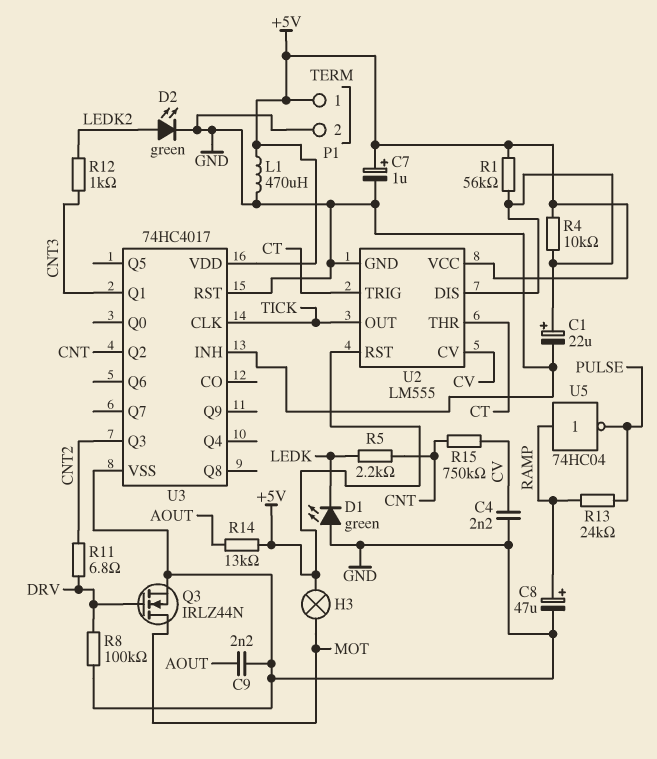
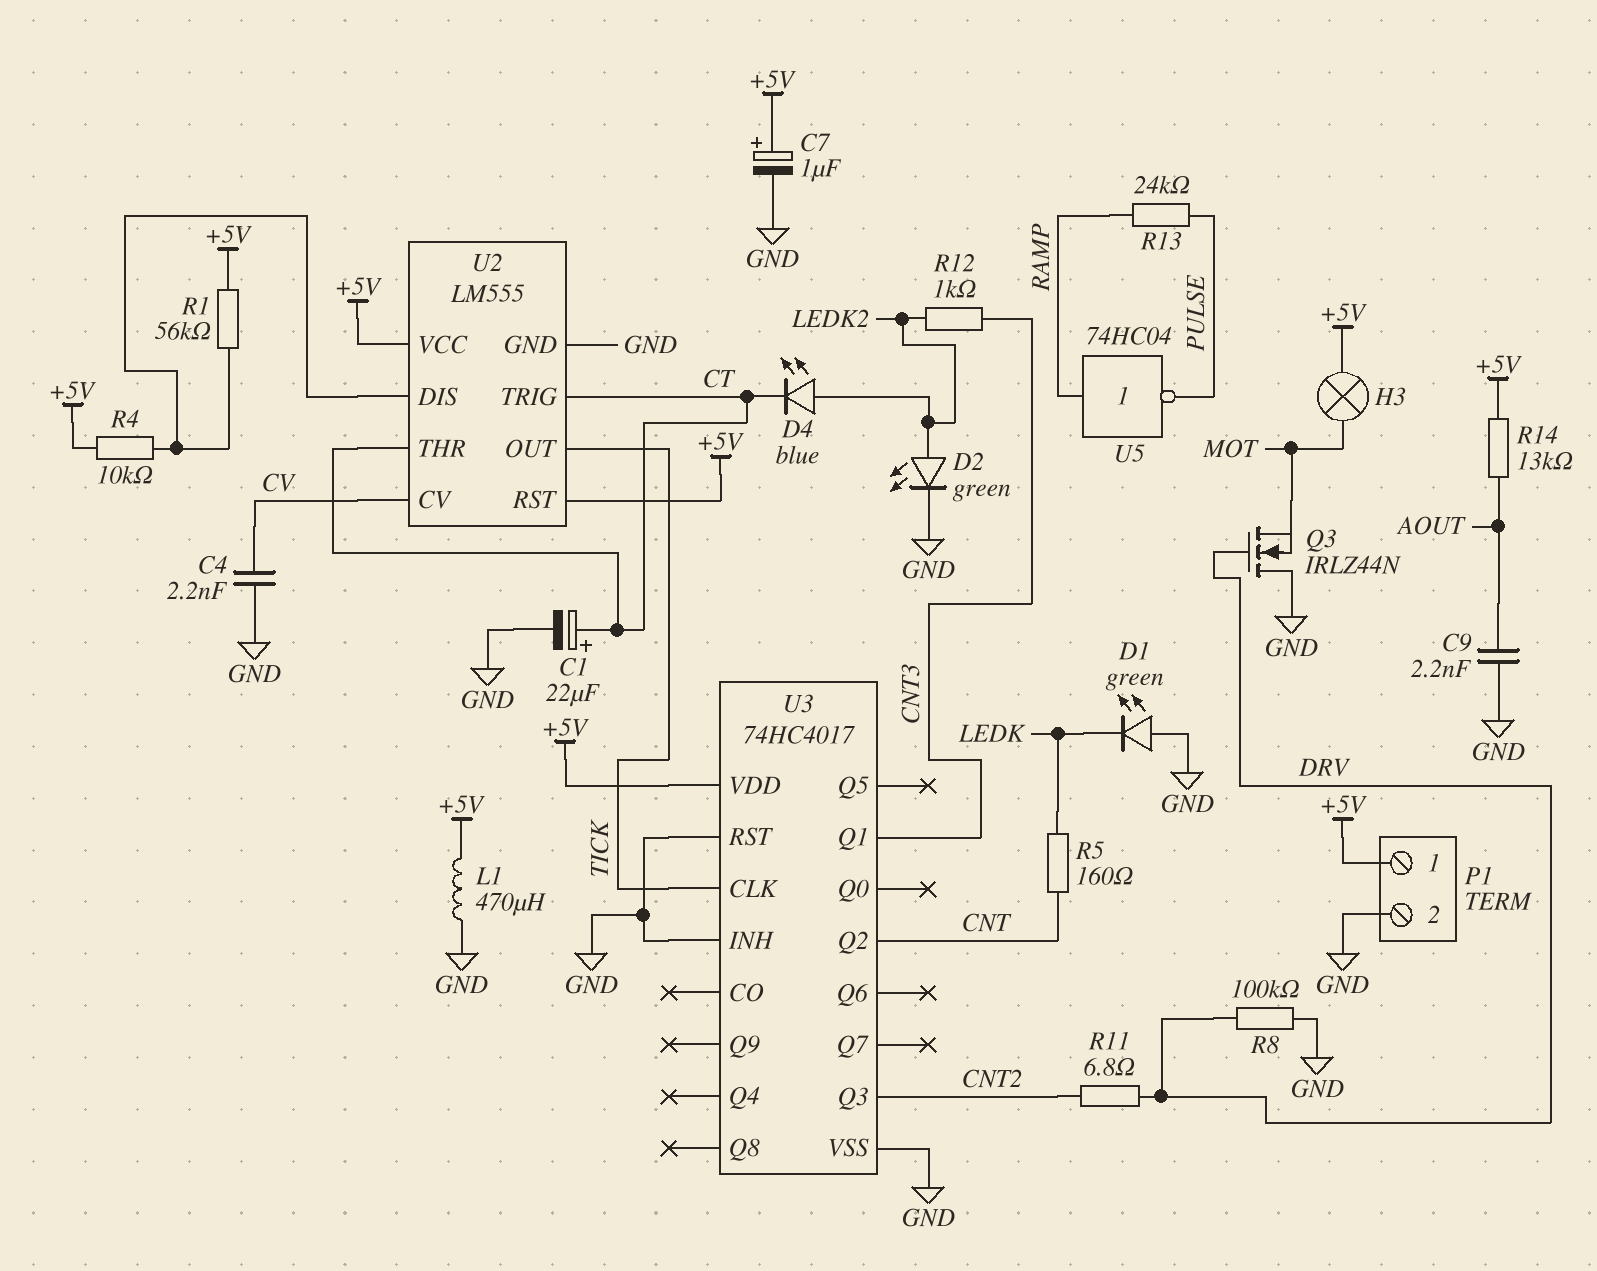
C1: 22uF (plus U2/DIS, minus GND) -> 22uF (plus CT, minus GND)
C8: 47uF (plus RAMP, minus GND) -> none
D4: none -> LED blue (A LEDK2, K CT)
Q3: NMOS IRLZ44N (G DRV, D MOT, S GND) -> NMOS IRLZ44N (G DRV, D GND, S MOT)
R5: 2.2k (CNT, LEDK) -> 160 (CNT, LEDK)
R15: 750k (CNT, CV) -> none

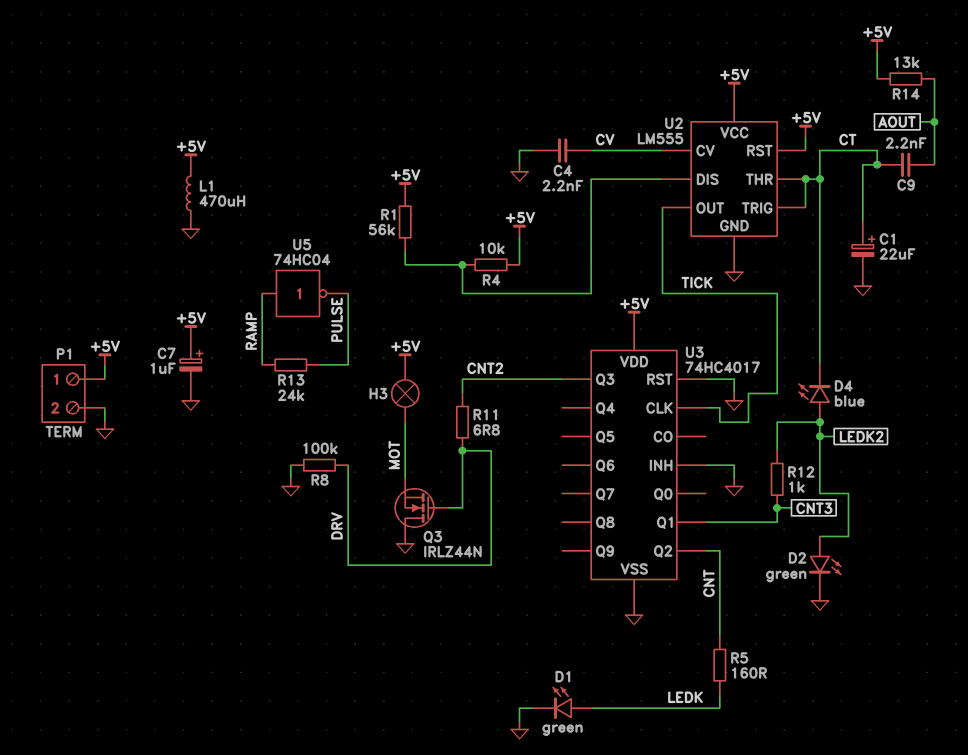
C9: 2.2nF (AOUT, GND) -> 2.2nF (AOUT, CT)
D1: LED green (A GND, K LEDK) -> LED green (A LEDK, K GND)

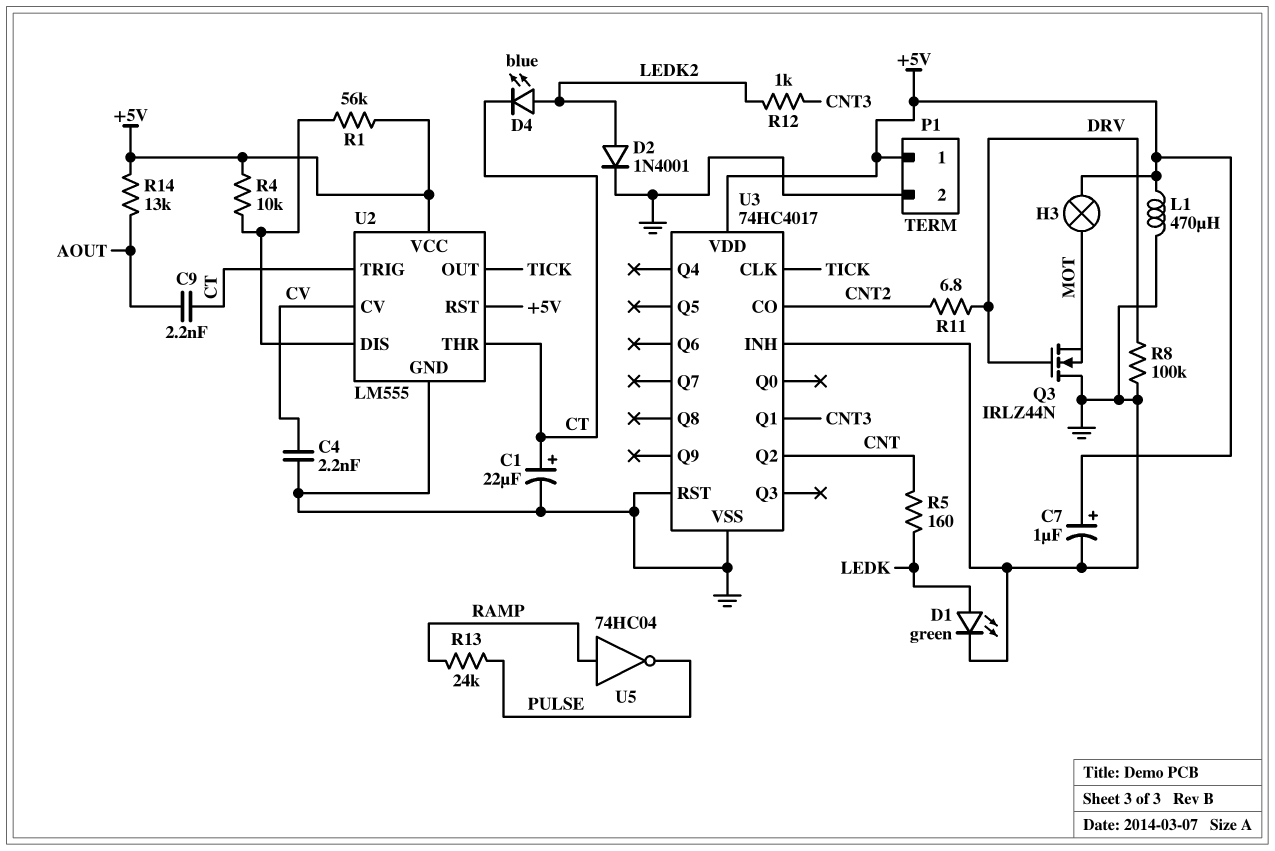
D2: LED green (A LEDK2, K GND) -> diode 1N4001 (A LEDK2, K GND)
U3 pin CO: none -> CNT2
U3 pin Q3: CNT2 -> none

